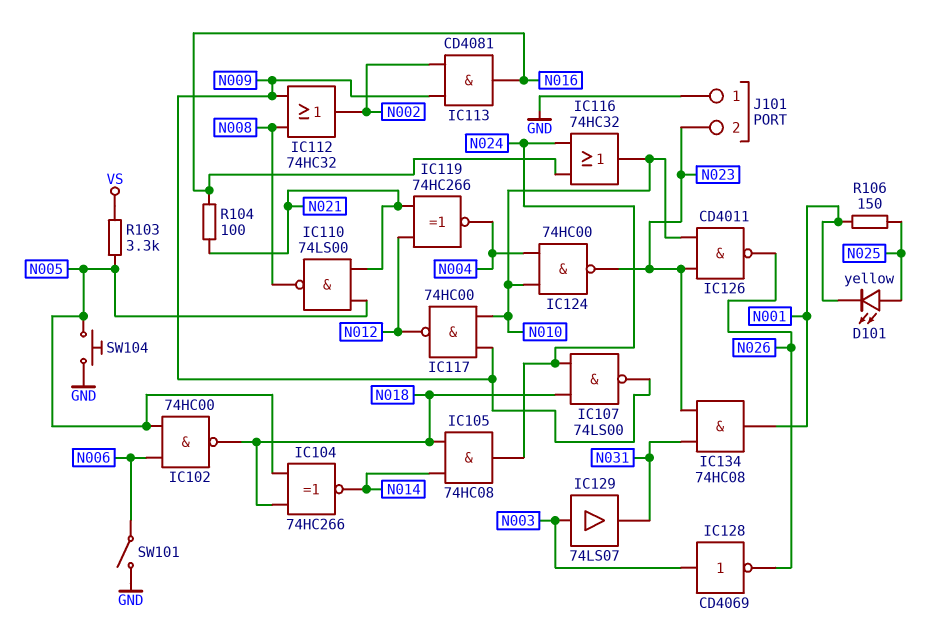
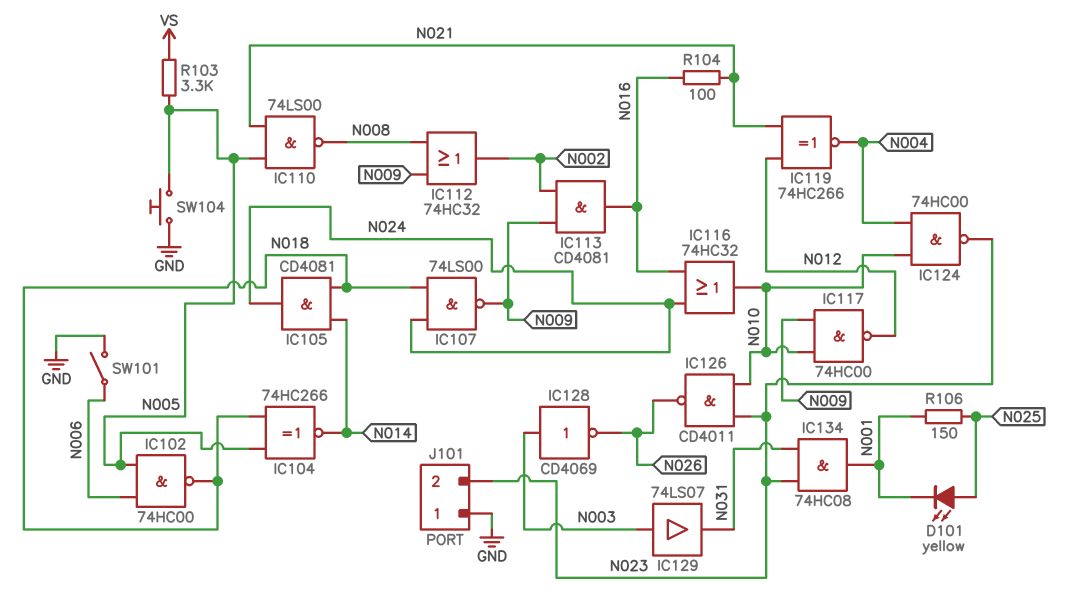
IC105: AND 74HC08 (in N014, in N018, out N024) -> AND CD4081 (in N014, in N018, out N024)

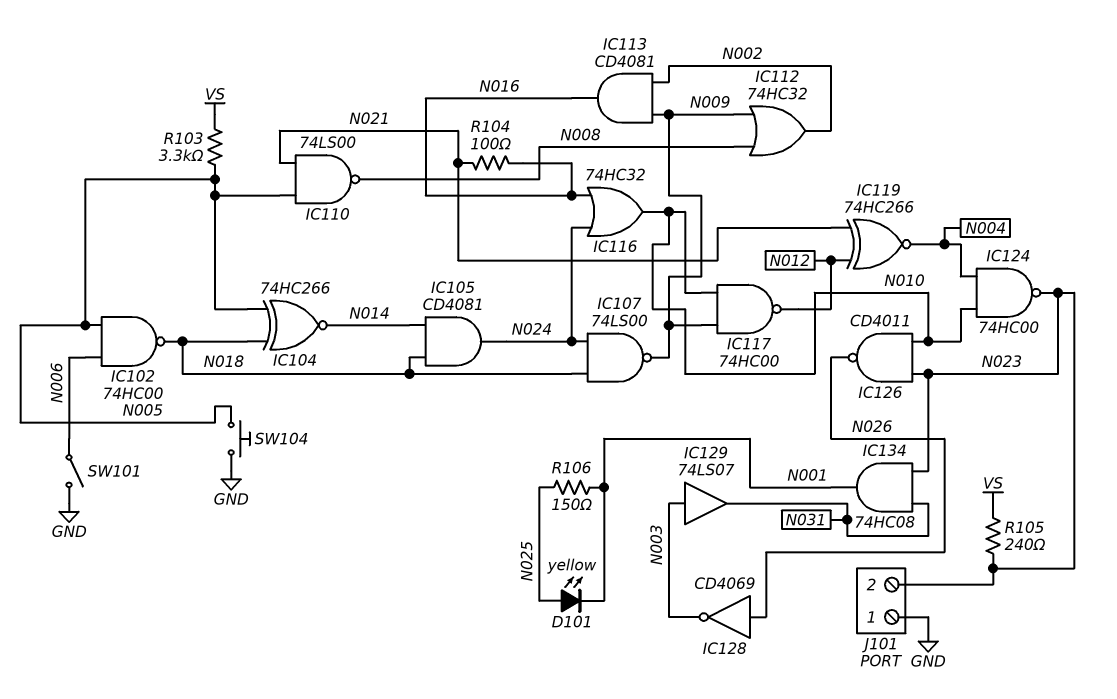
IC128: NOT CD4069 (in N003, out N026) -> NOT CD4069 (in N026, out N003)
R105: none -> 240 (N023, VS)

